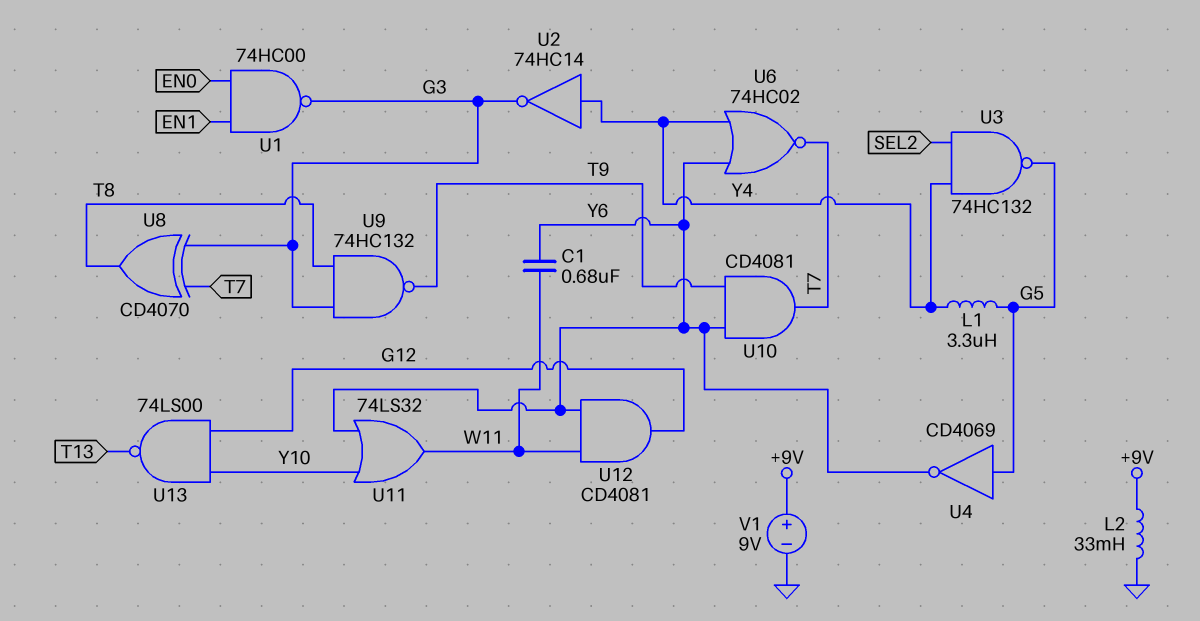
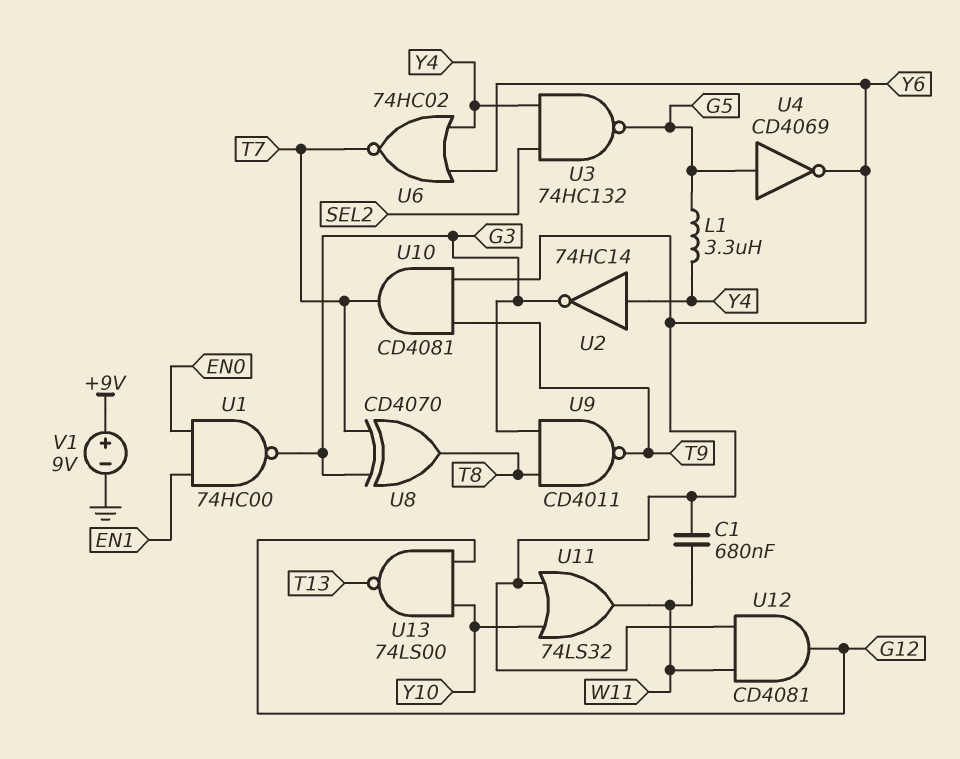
L2: 33mH (+9V, GND) -> none
U9: NAND 74HC132 (in G3, in T8, out T9) -> NAND CD4011 (in G3, in T8, out T9)

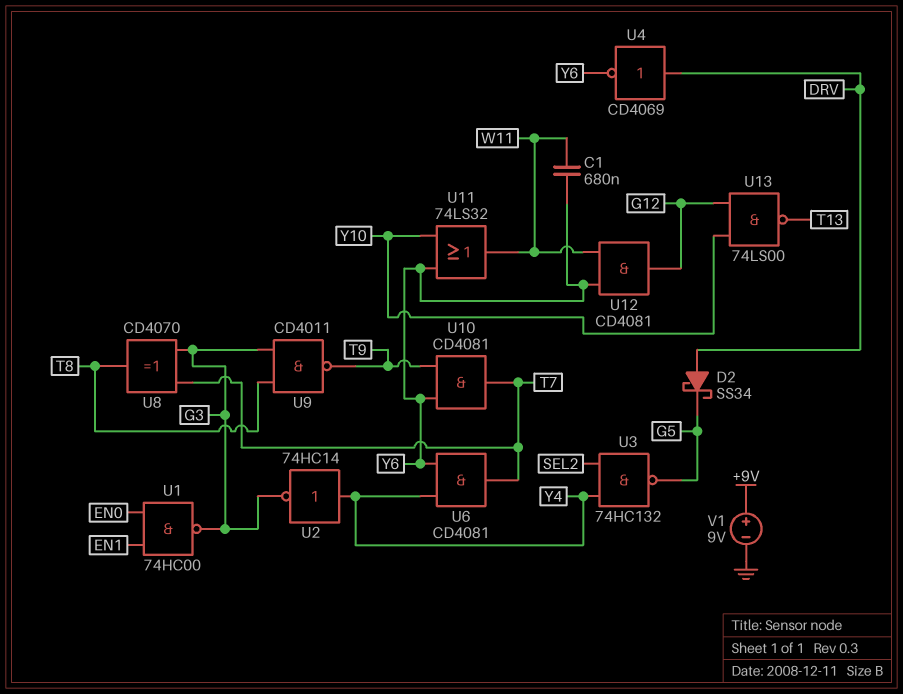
D2: none -> schottky SS34 (A DRV, K G5)
L1: 3.3uH (G5, Y4) -> none
U4: NOT CD4069 (in G5, out Y6) -> NOT CD4069 (in DRV, out Y6)
U6: NOR 74HC02 (in Y4, in Y6, out T7) -> AND CD4081 (in Y4, in Y6, out T7)

